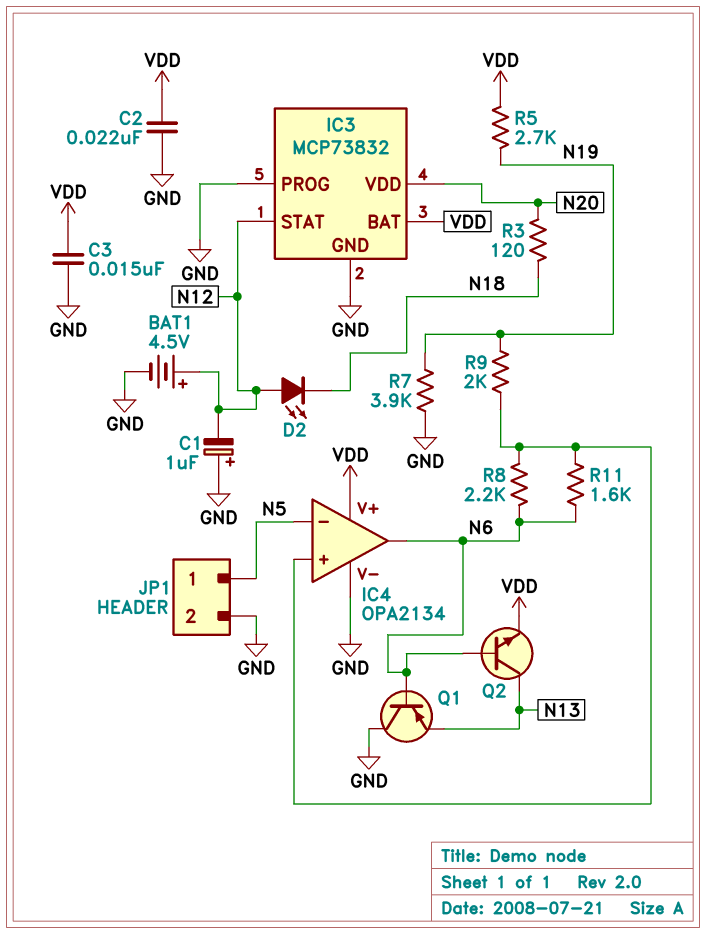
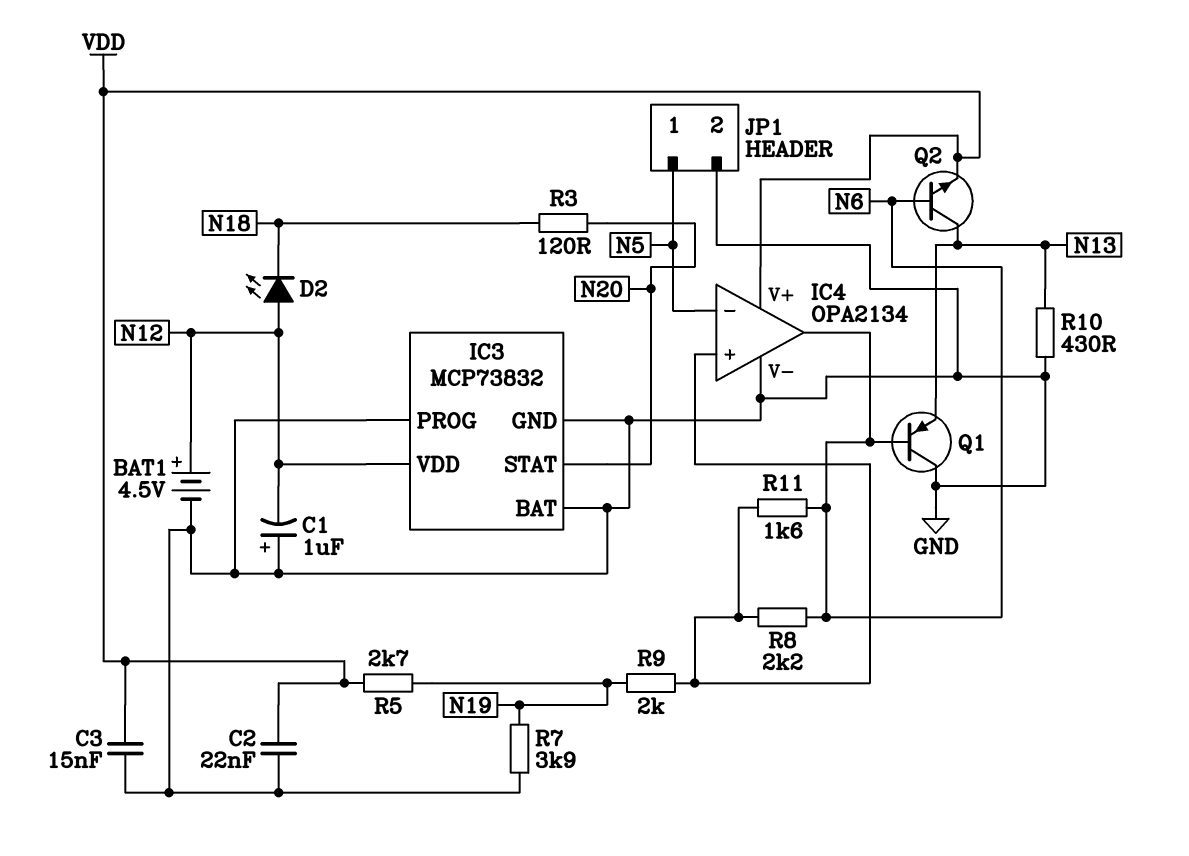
IC3 pin BAT: VDD -> GND
IC3 pin STAT: N12 -> N20
IC3 pin VDD: N20 -> N12
R10: none -> 430 (GND, N13)

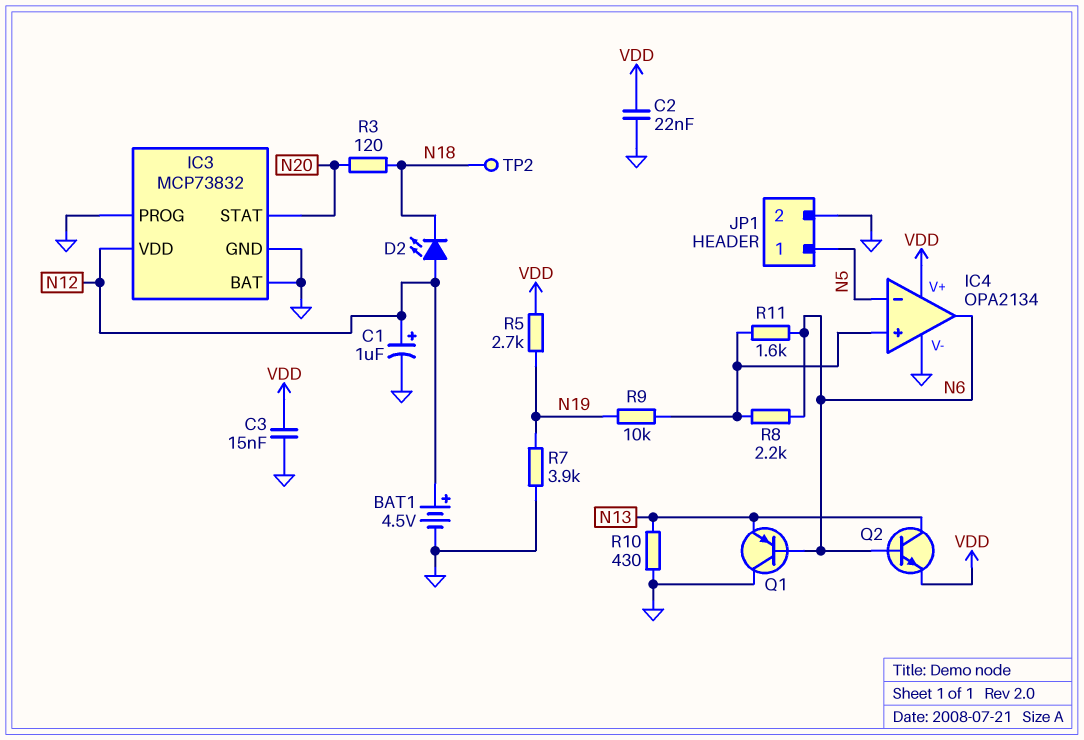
C1: 1uF (plus GND, minus N12) -> 1uF (plus N12, minus GND)
R9: 2k (IC4/in+, N19) -> 10k (IC4/in+, N19)
TP2: none -> test point (N18)

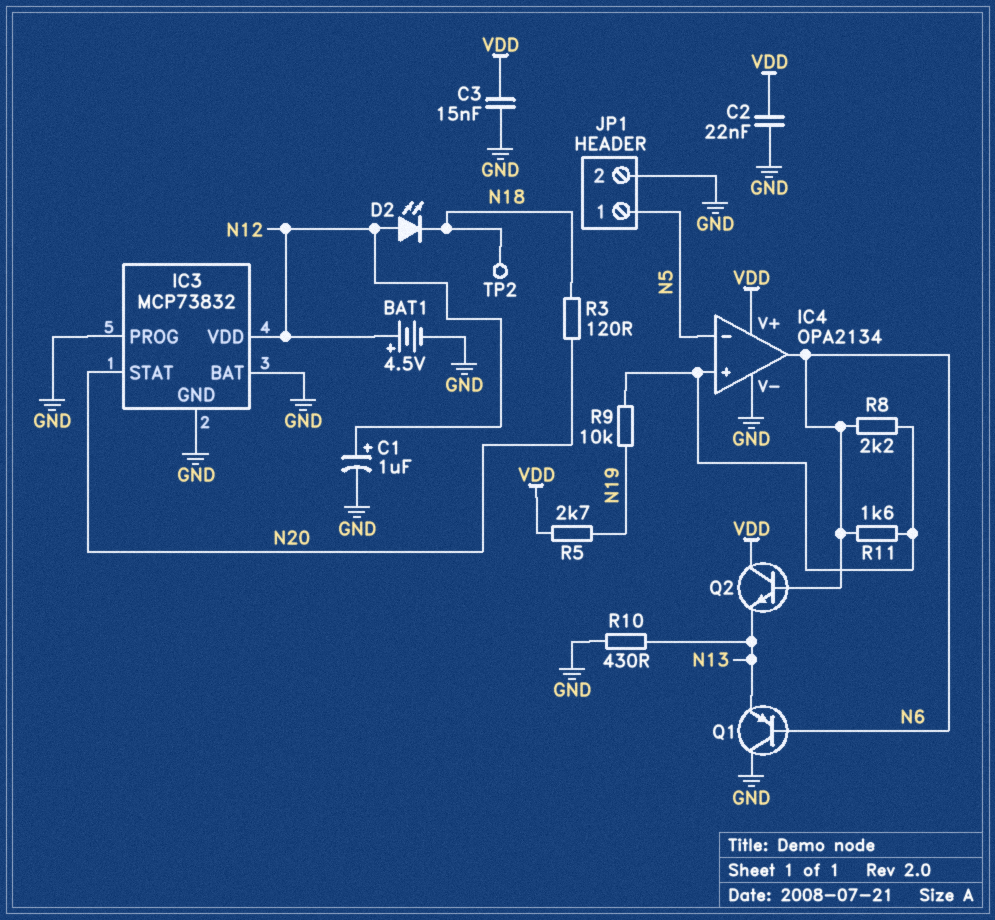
Q2: NPN (B N6, C N13, E VDD) -> NPN (B N6, C VDD, E N13)
R7: 3.9k (GND, N19) -> none

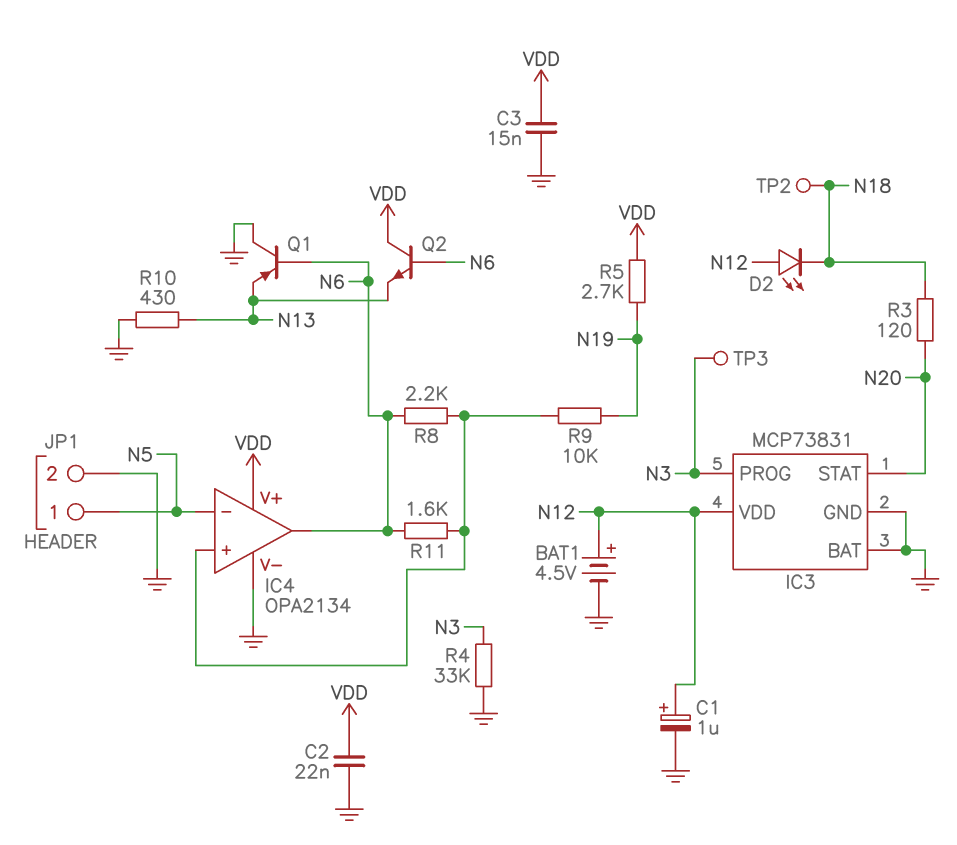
IC3: MCP73832 -> MCP73831
IC3 pin PROG: GND -> N3
R4: none -> 33k (GND, N3)
TP3: none -> test point (N3)

